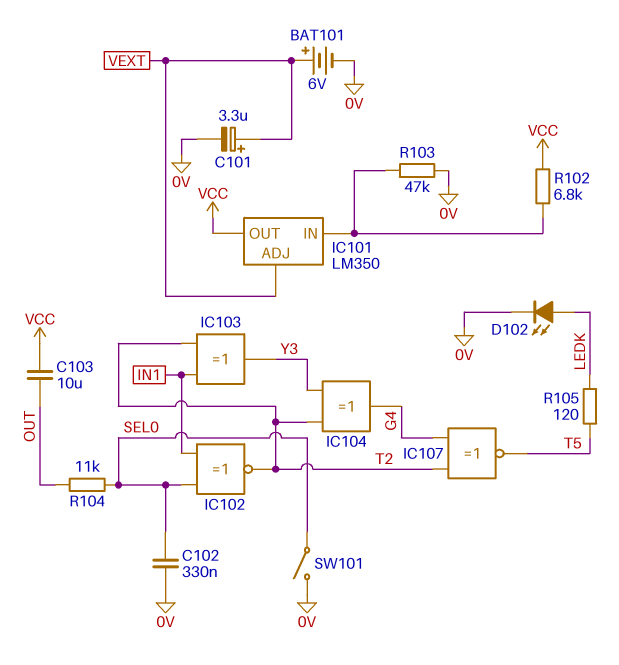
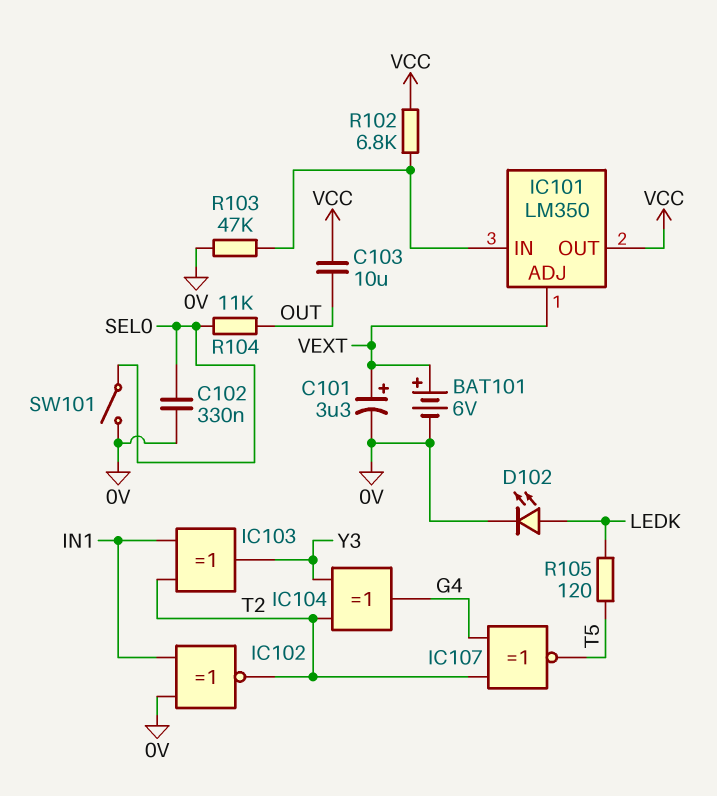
IC102: XNOR (in IN1, in SEL0, out T2) -> XNOR (in 0V, in IN1, out T2)

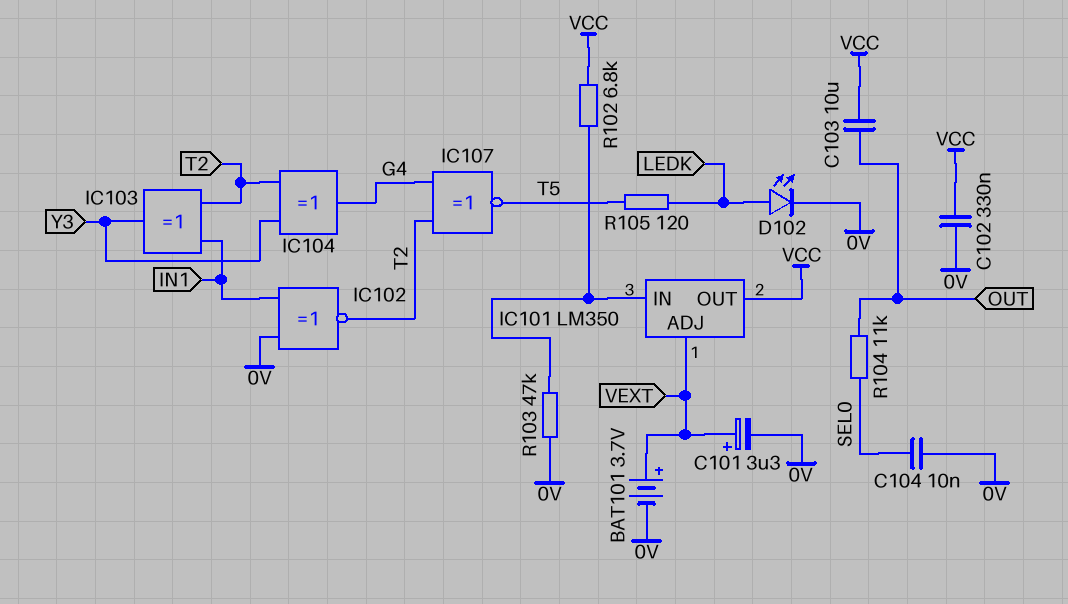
BAT101: 6V (plus VEXT, minus 0V) -> 3.7V (plus VEXT, minus 0V)
C102: 330nF (0V, SEL0) -> 330nF (0V, VCC)
C104: none -> 10nF (0V, SEL0)
SW101: switch (0V, SEL0) -> none

